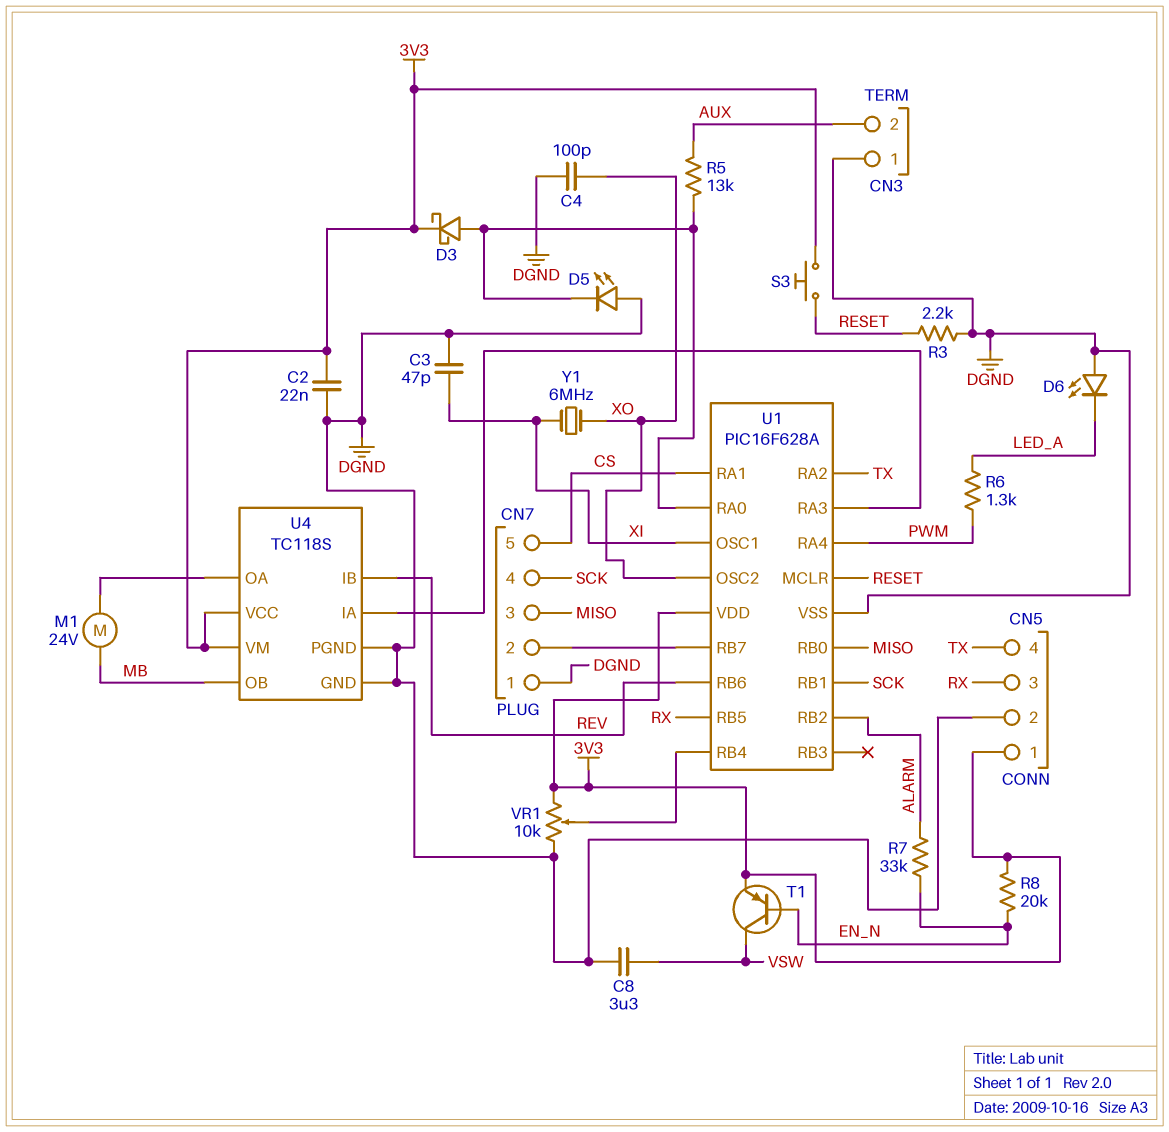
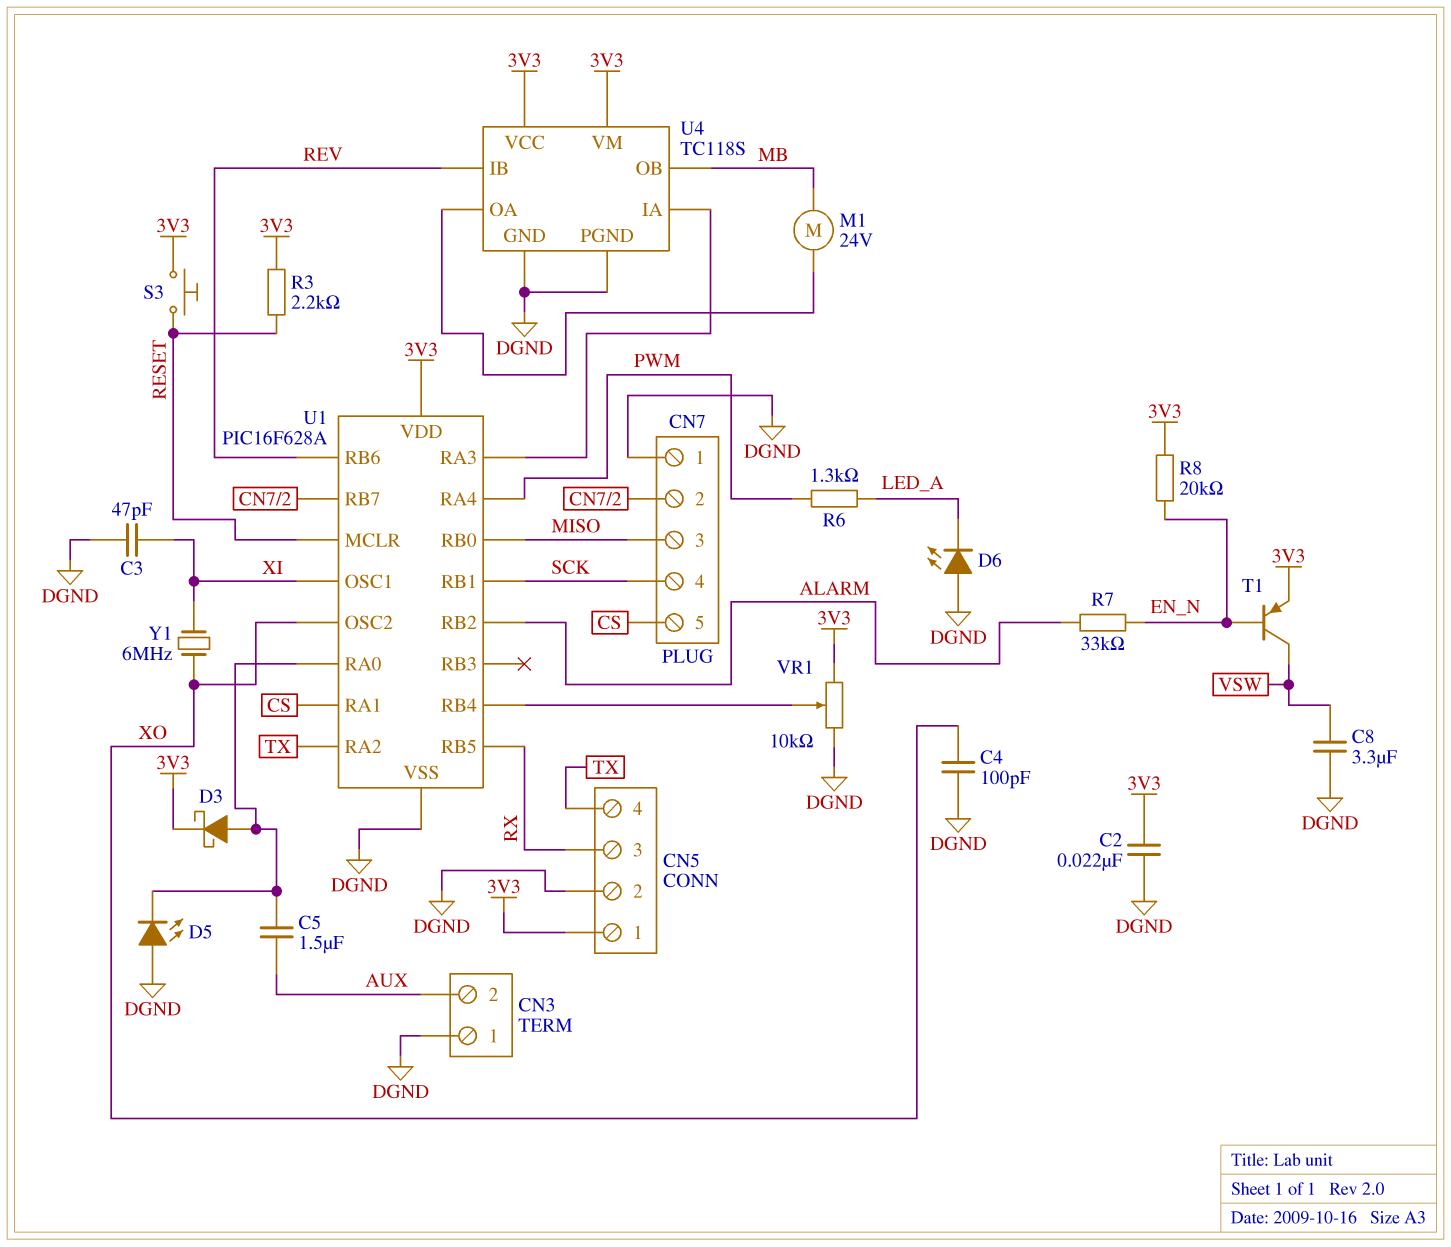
C5: none -> 1.5uF (AUX, U1/RA0)
R3: 2.2k (DGND, RESET) -> 2.2k (3V3, RESET)
R5: 13k (AUX, U1/RA0) -> none

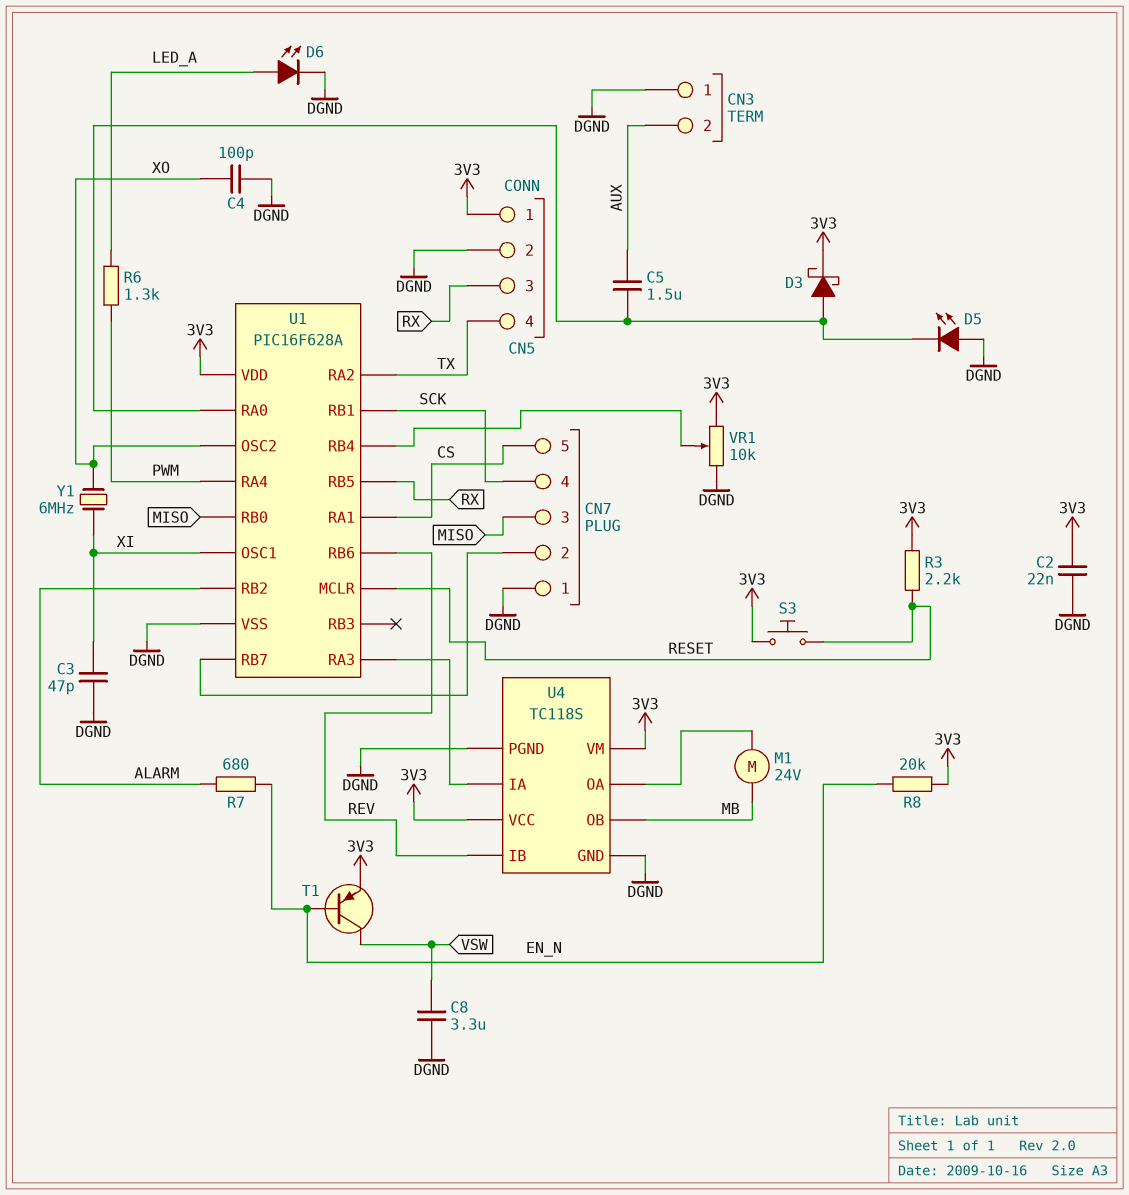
D6: LED (A DGND, K LED_A) -> LED (A LED_A, K DGND)
R7: 33k (ALARM, EN_N) -> 680 (ALARM, EN_N)

